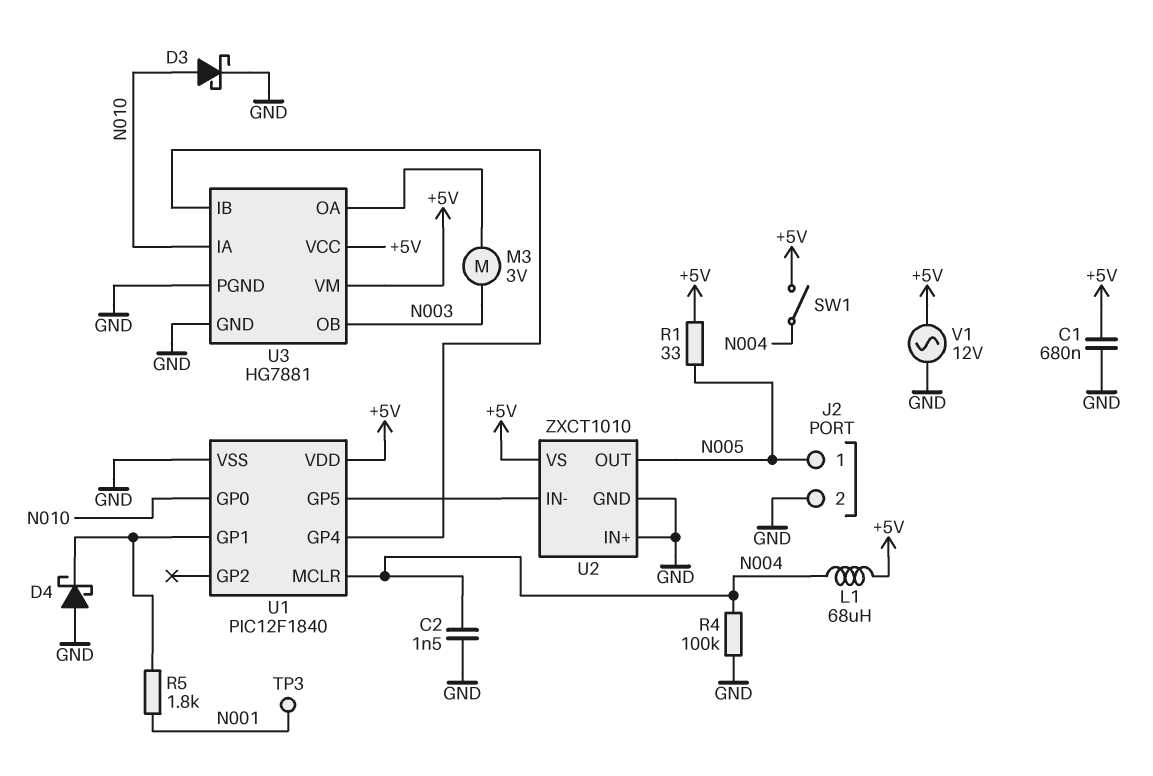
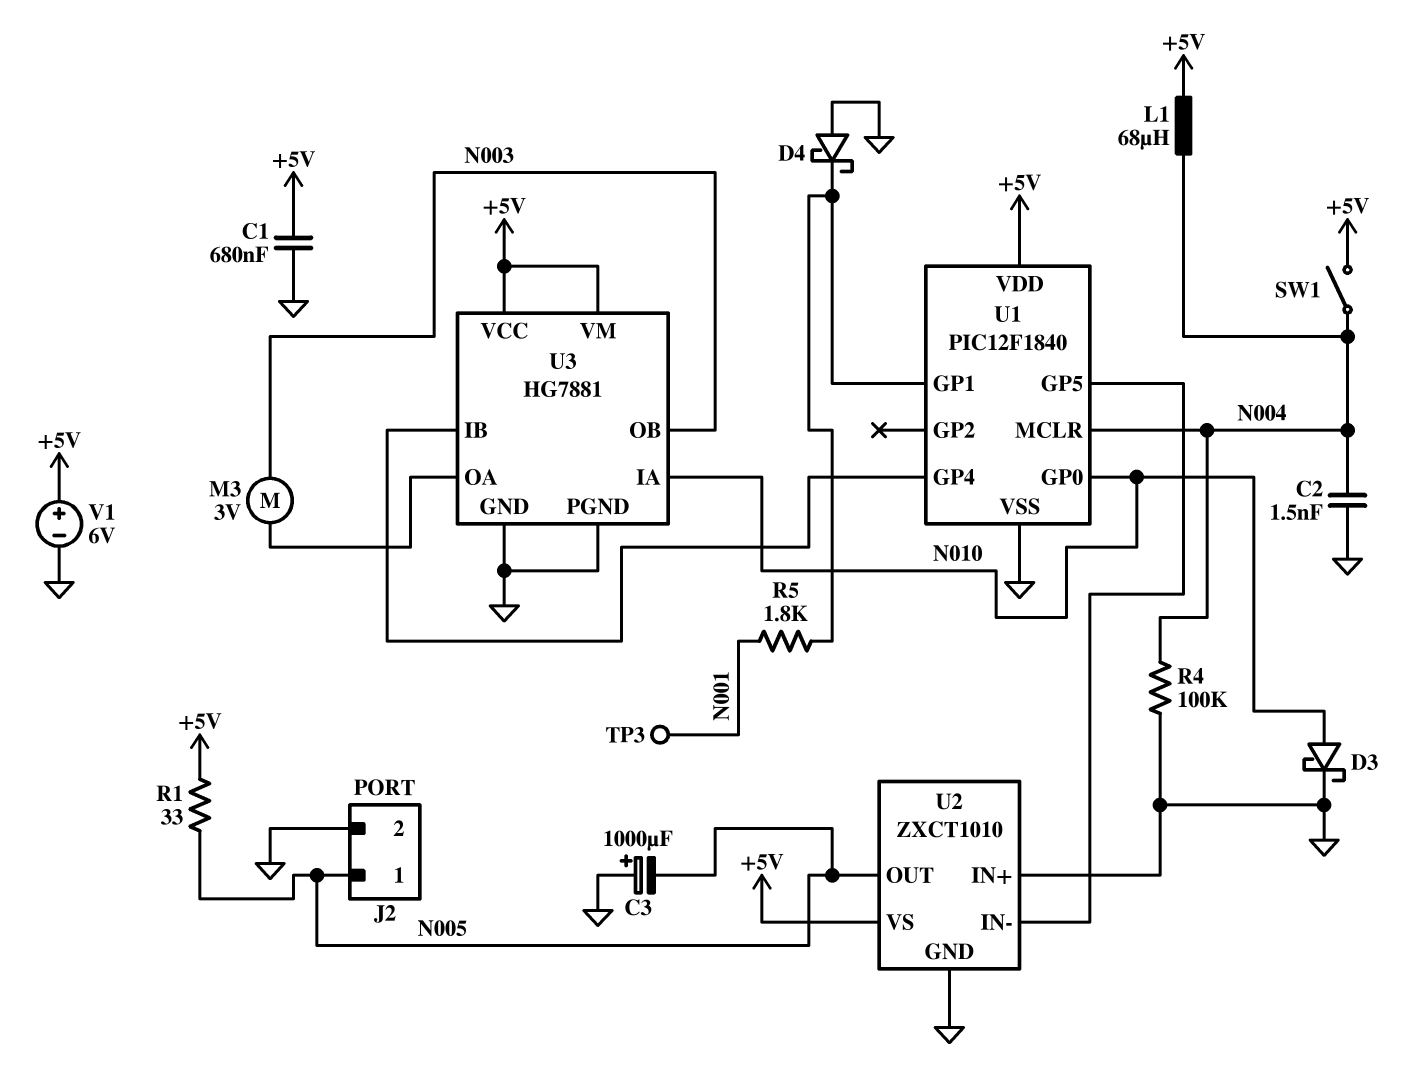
C3: none -> 1000uF (plus GND, minus N005)
V1: AC 12V (+5V, GND) -> 6V (plus +5V, minus GND)

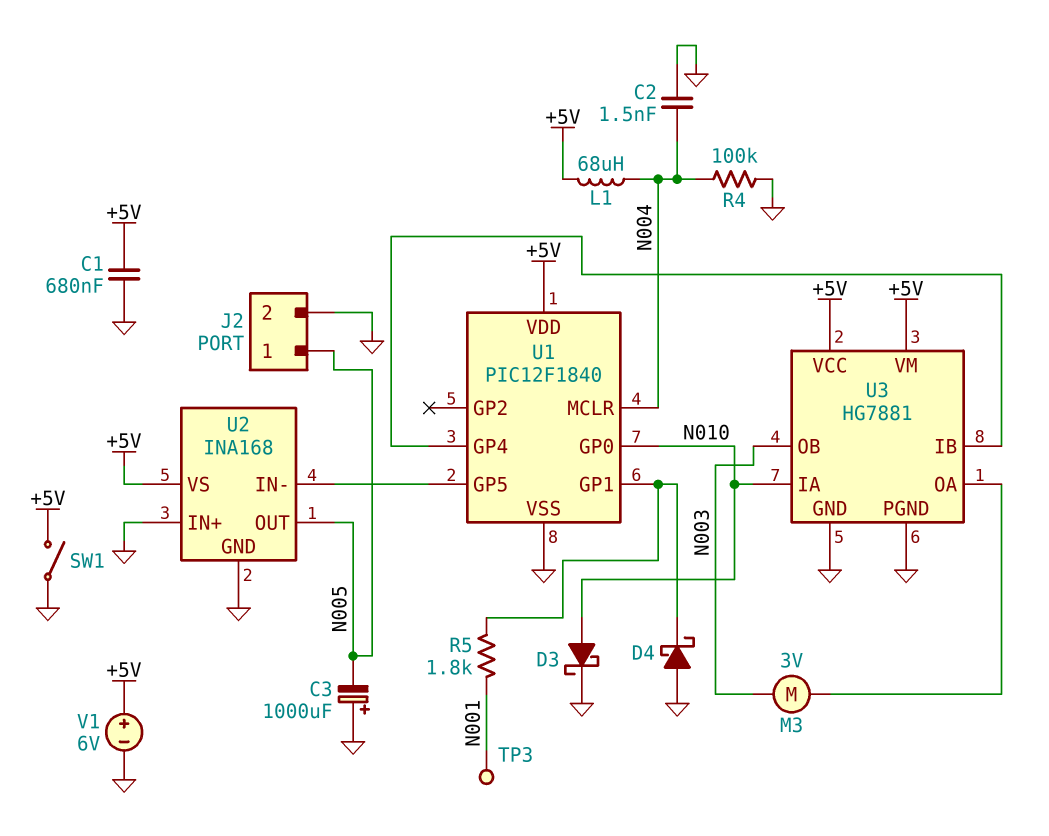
R1: 33 (+5V, N005) -> none
SW1: switch (+5V, N004) -> switch (+5V, GND)
U2: ZXCT1010 -> INA168

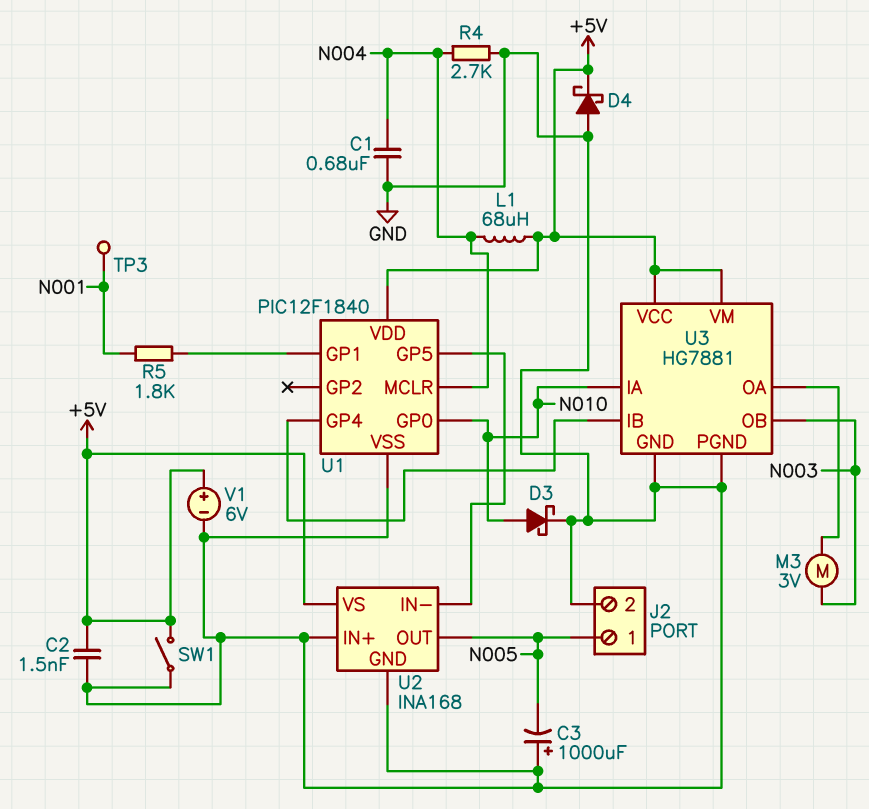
C1: 680nF (+5V, GND) -> 680nF (GND, N004)
C2: 1.5nF (GND, N004) -> 1.5nF (+5V, GND)
D4: schottky (A GND, K U1/GP1) -> schottky (A GND, K +5V)
R4: 100k (GND, N004) -> 2.7k (GND, N004)

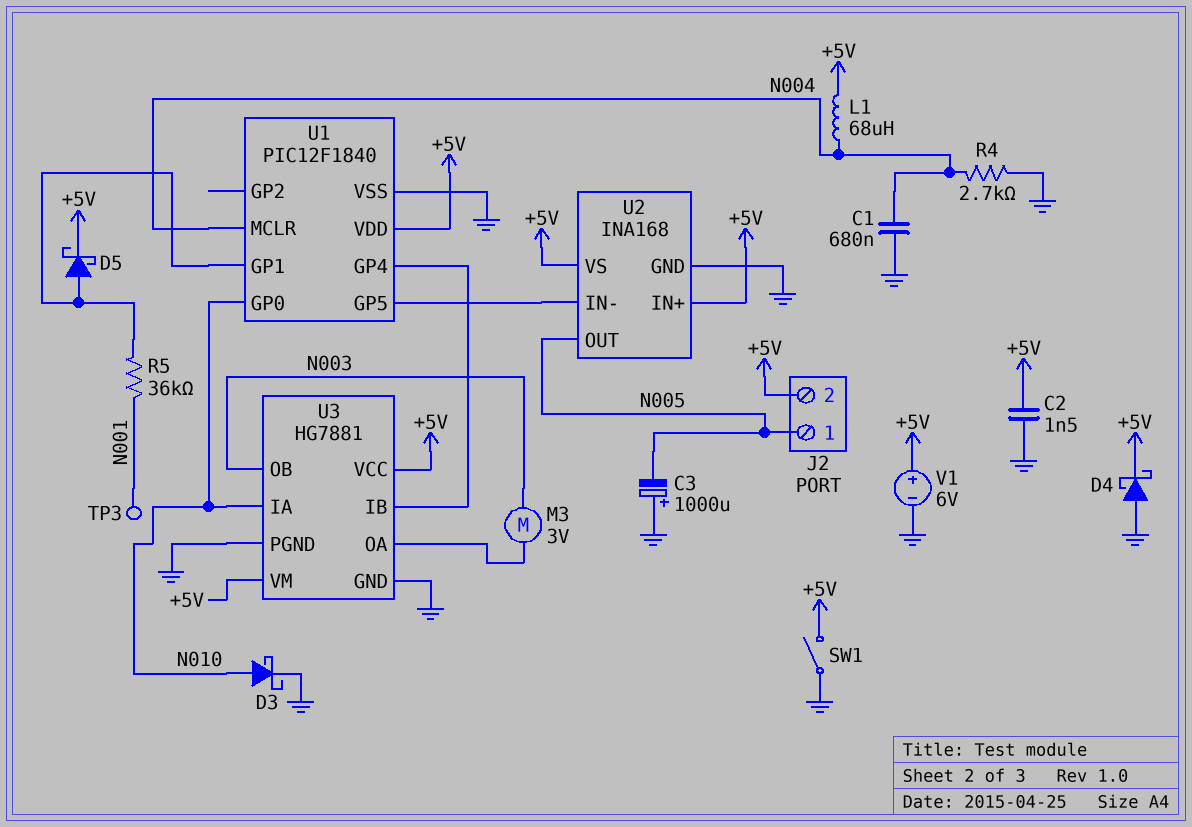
D5: none -> schottky (A U1/GP1, K +5V)
J2 pin 2: GND -> +5V
R5: 1.8k (N001, U1/GP1) -> 36k (N001, U1/GP1)
U2 pin IN+: GND -> +5V

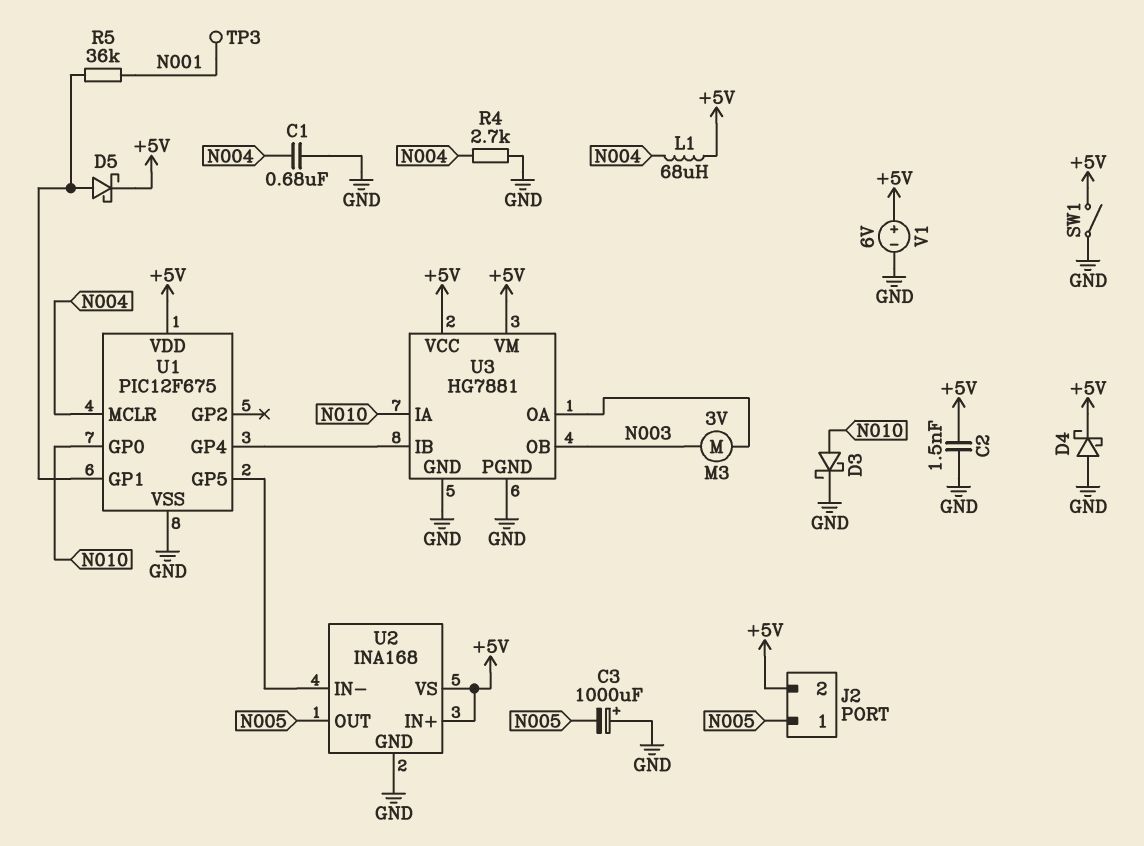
U1: PIC12F1840 -> PIC12F675

